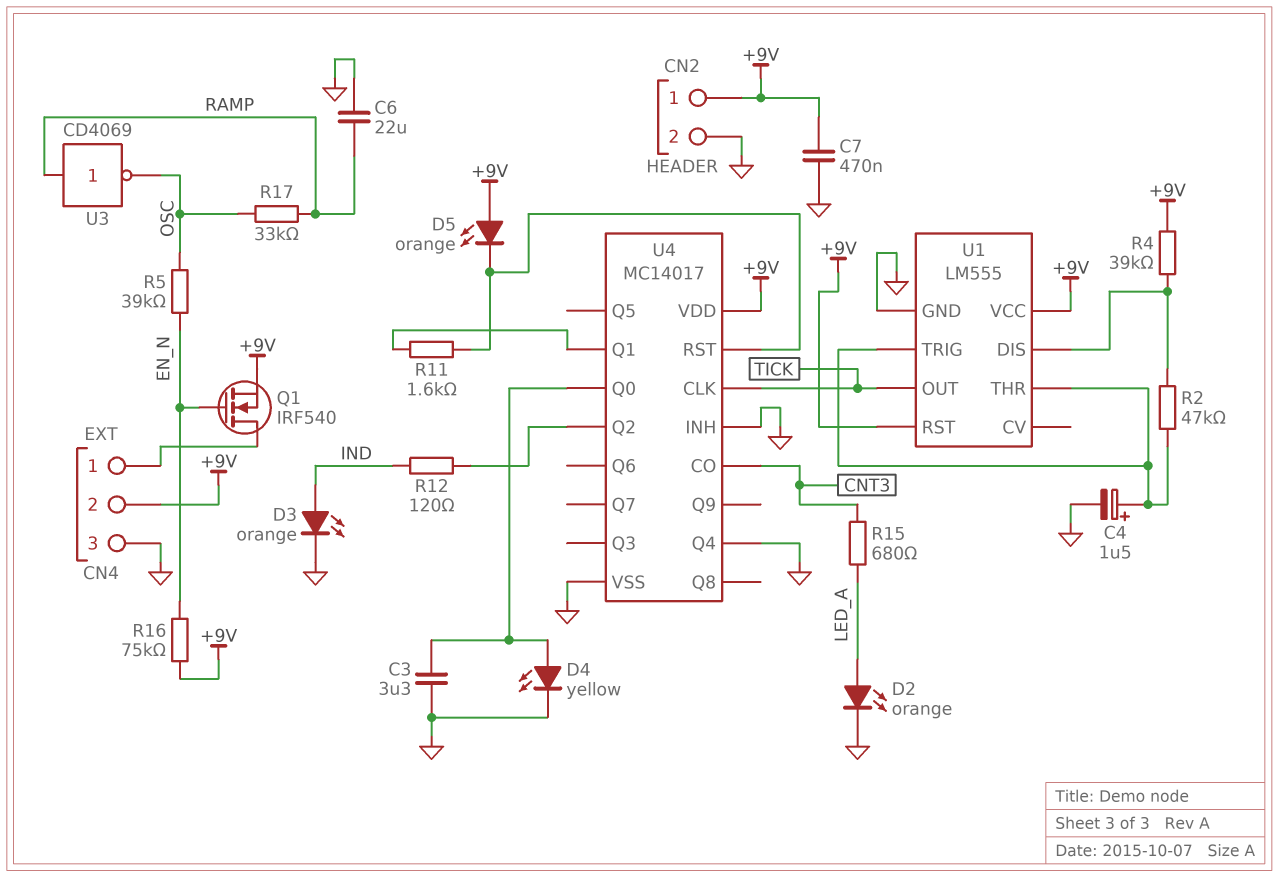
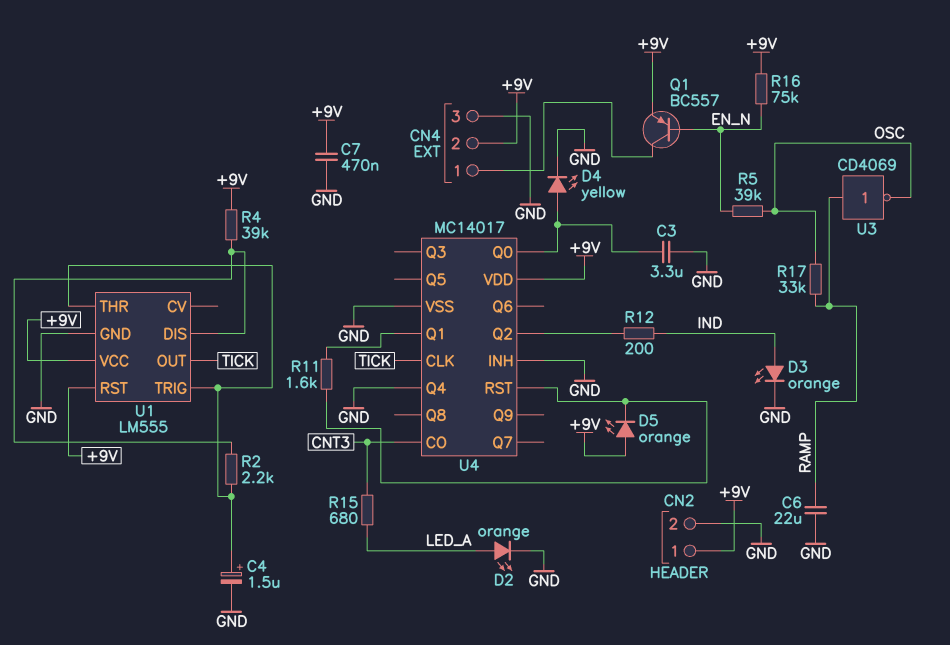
Q1: NMOS IRF540 (G EN_N, D CN4/1, S +9V) -> PNP BC557 (B EN_N, C CN4/1, E +9V)
R2: 47k (U1/DIS, U1/THR) -> 2.2k (U1/DIS, U1/THR)
R12: 120 (IND, U4/Q2) -> 200 (IND, U4/Q2)

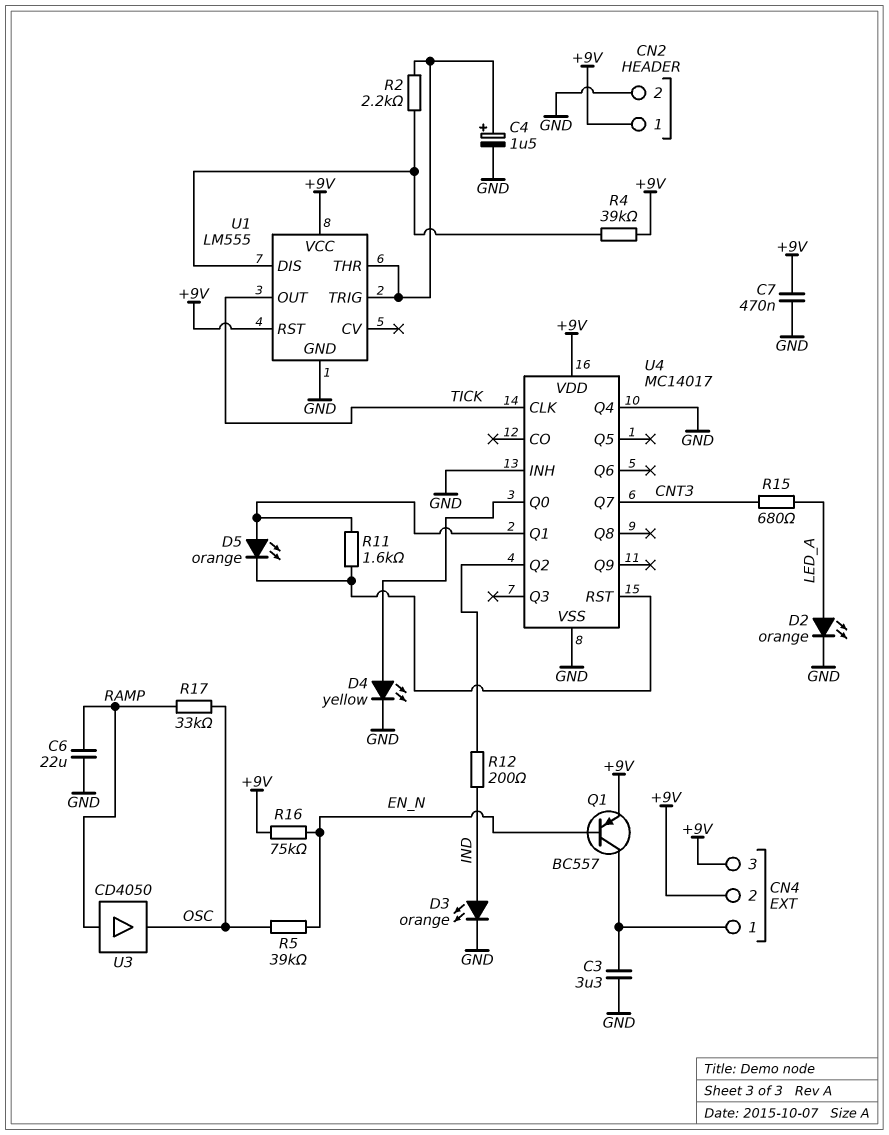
C3: 3.3uF (GND, U4/Q0) -> 3.3uF (CN4/1, GND)
CN4 pin 3: GND -> +9V
D5: LED orange (A +9V, K U4/RST) -> LED orange (A U4/Q1, K U4/RST)
U3: NOT CD4069 (in RAMP, out OSC) -> buffer CD4050 (in RAMP, out OSC)
U4 pin CO: CNT3 -> none
U4 pin Q7: none -> CNT3

